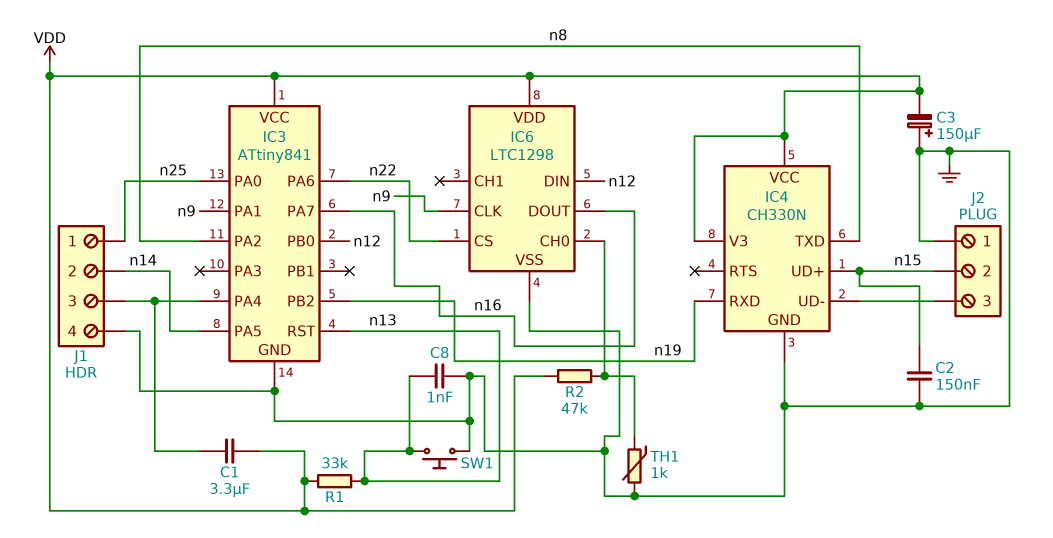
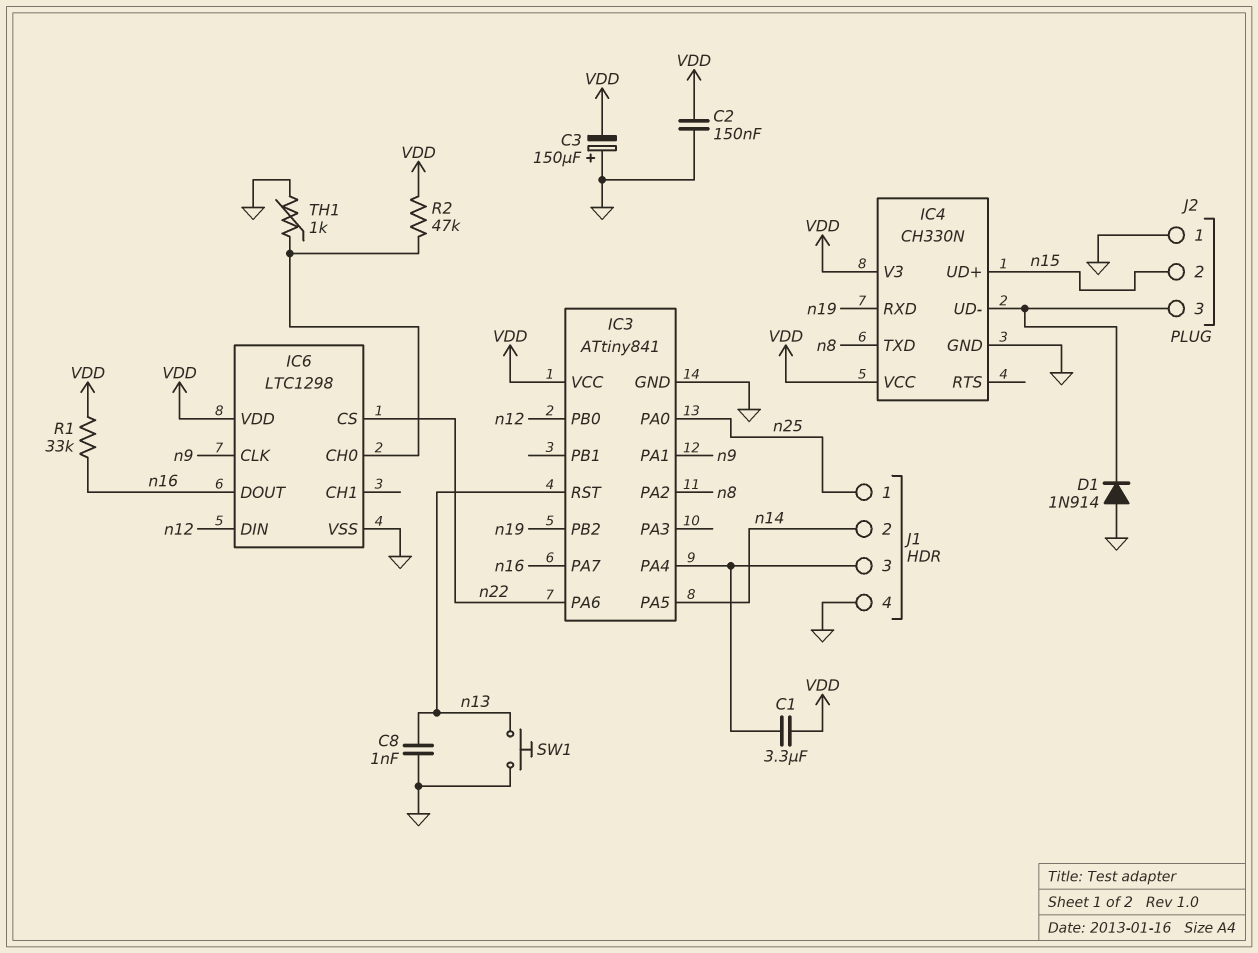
C2: 150nF (GND, n15) -> 150nF (GND, VDD)
D1: none -> diode 1N914 (A GND, K IC4/UD-)
R1: 33k (VDD, n13) -> 33k (VDD, n16)

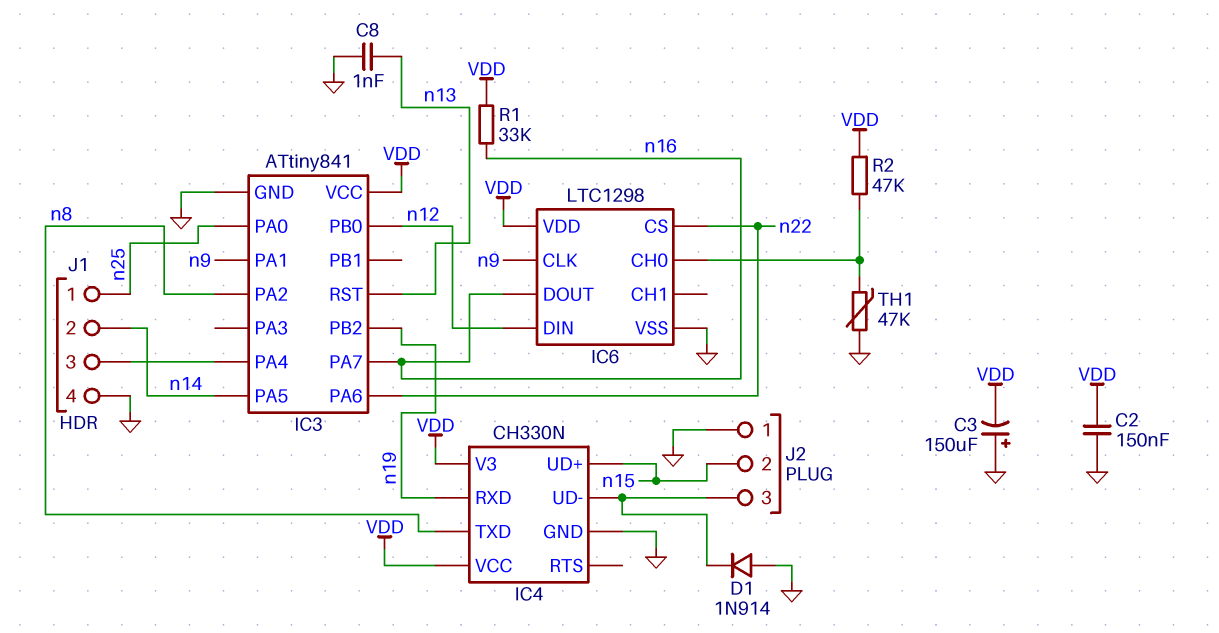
C1: 3.3uF (IC3/PA4, VDD) -> none
SW1: button (GND, n13) -> none
TH1: 1k (GND, IC6/CH0) -> 47k (GND, IC6/CH0)

